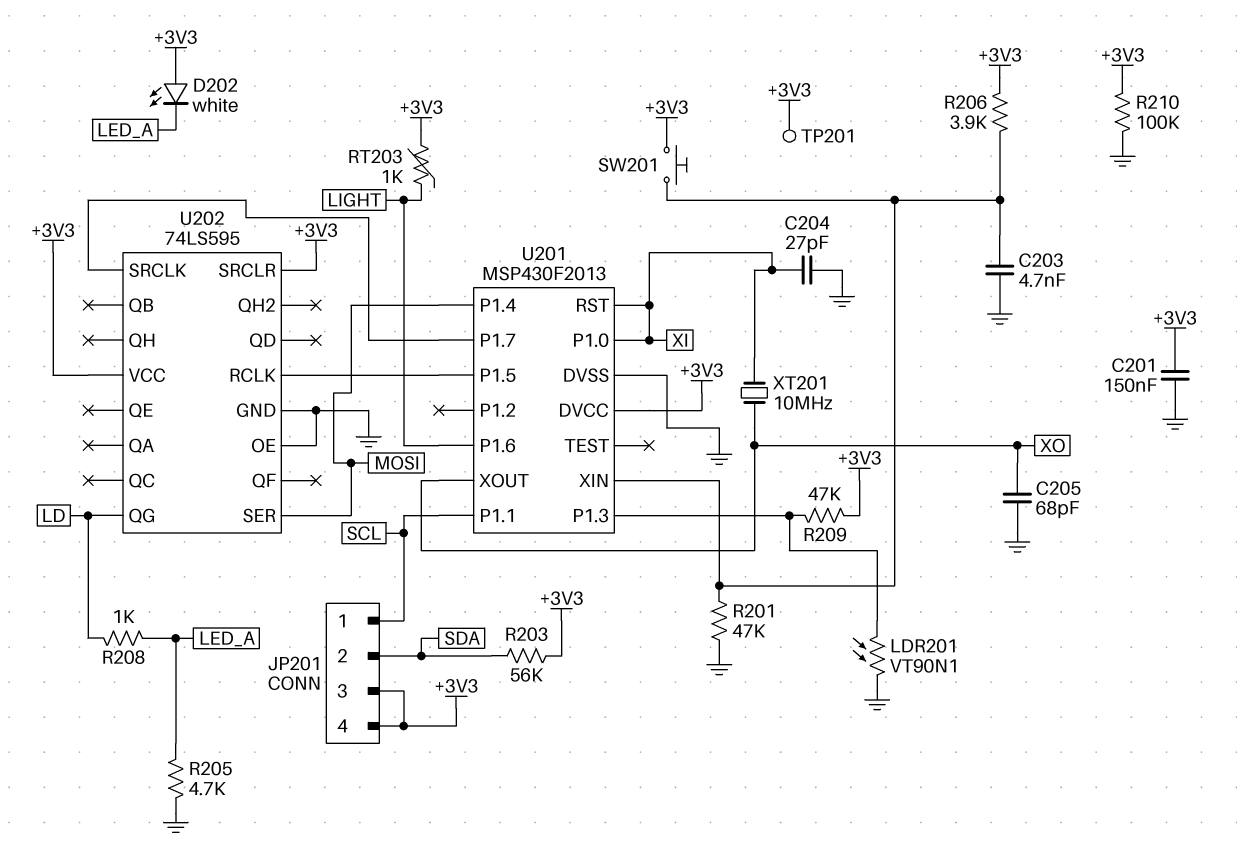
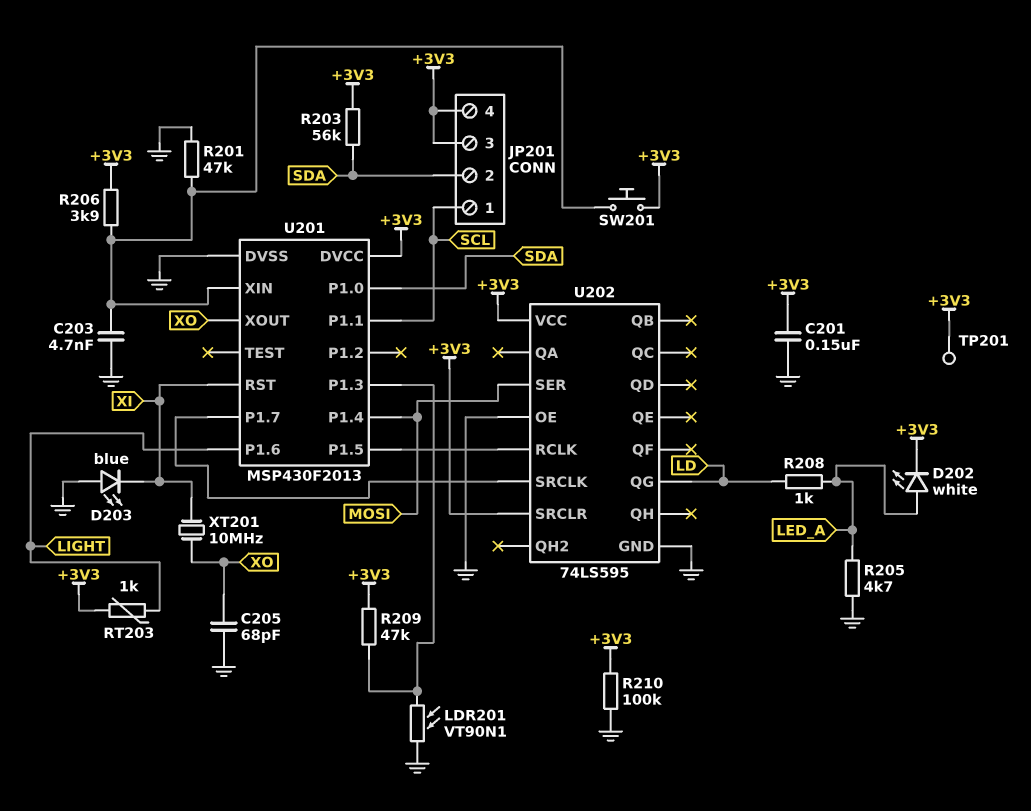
C204: 27pF (GND, XI) -> none
D202: LED white (A +3V3, K LED_A) -> LED white (A LED_A, K +3V3)
D203: none -> LED blue (A GND, K XI)
U201 pin P1.0: XI -> SDA

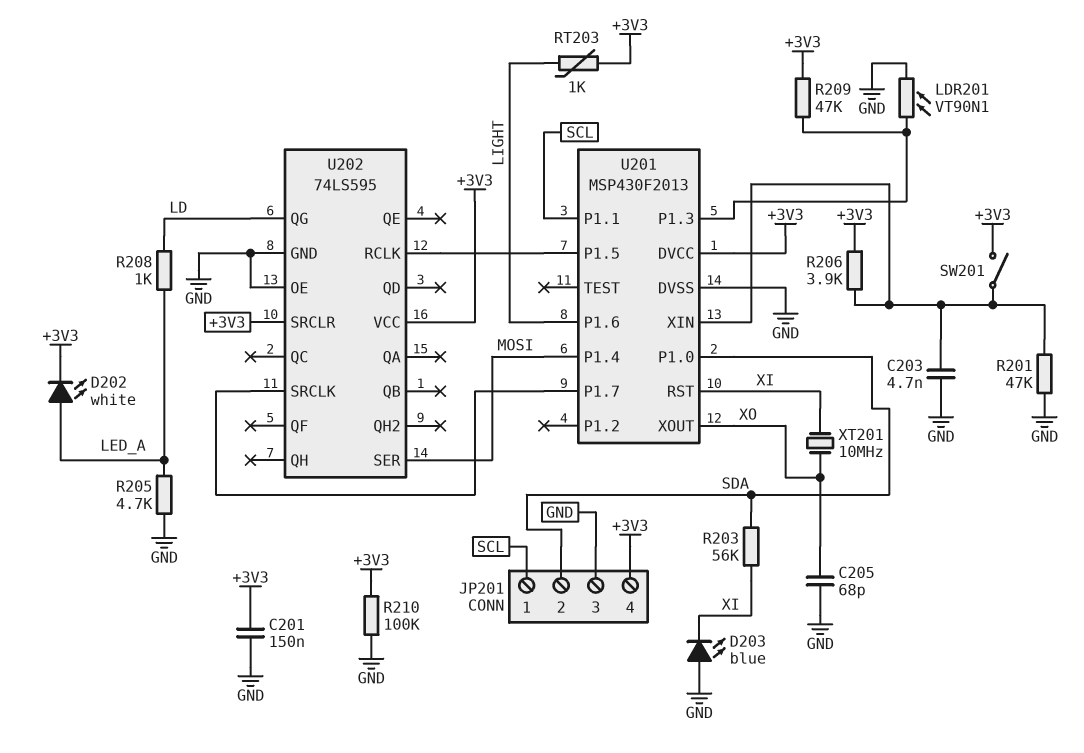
JP201 pin 3: +3V3 -> GND
R203: 56k (+3V3, SDA) -> 56k (SDA, XI)
SW201: button (+3V3, U201/XIN) -> switch (+3V3, U201/XIN)
TP201: test point (+3V3) -> none

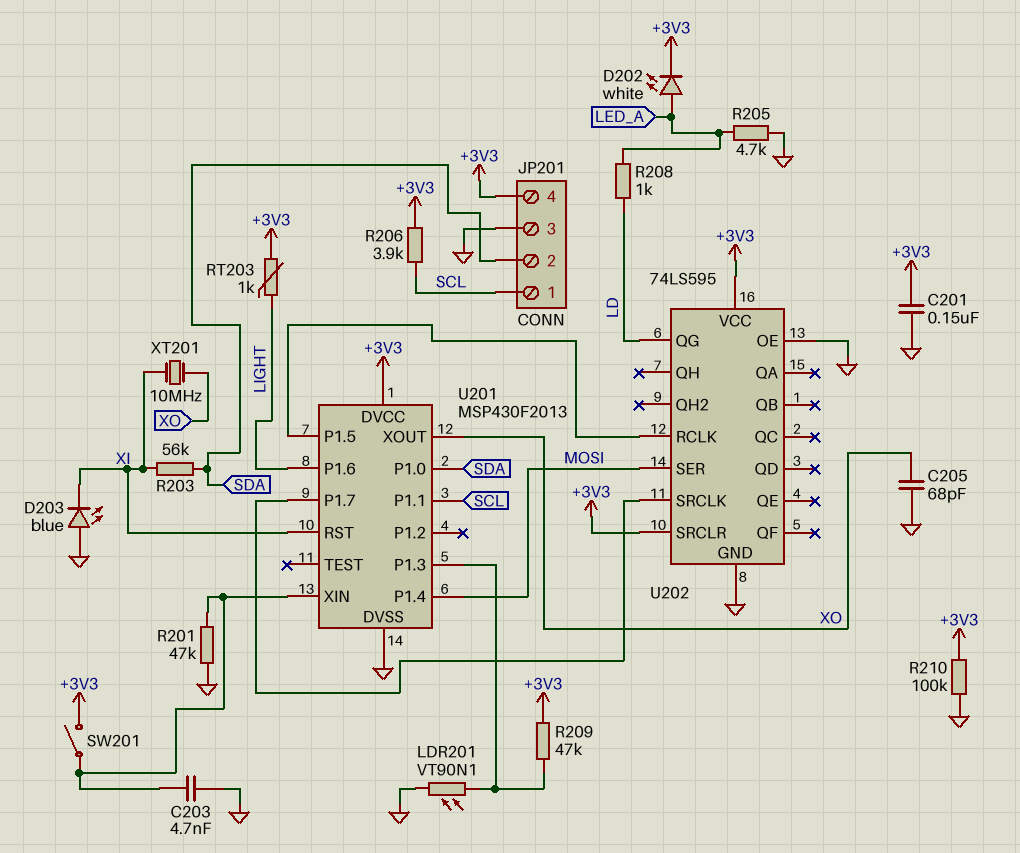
R206: 3.9k (+3V3, U201/XIN) -> 3.9k (+3V3, SCL)

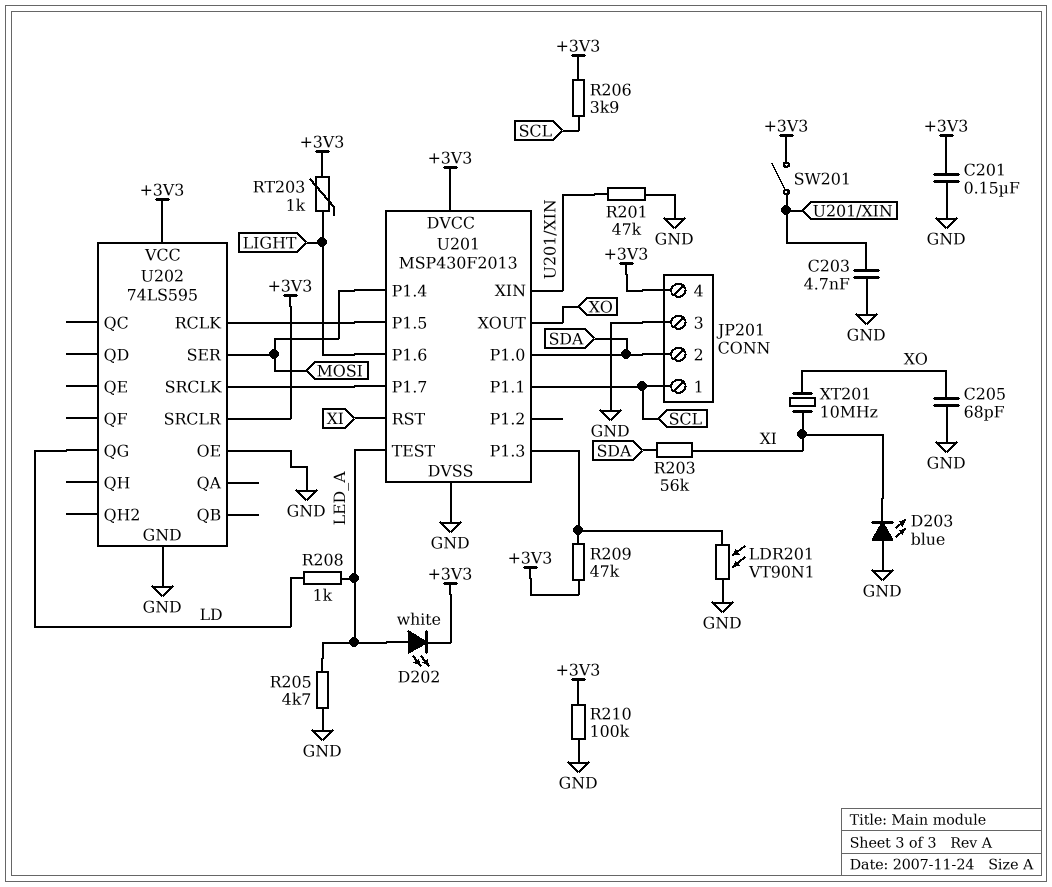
U201 pin TEST: none -> LED_A

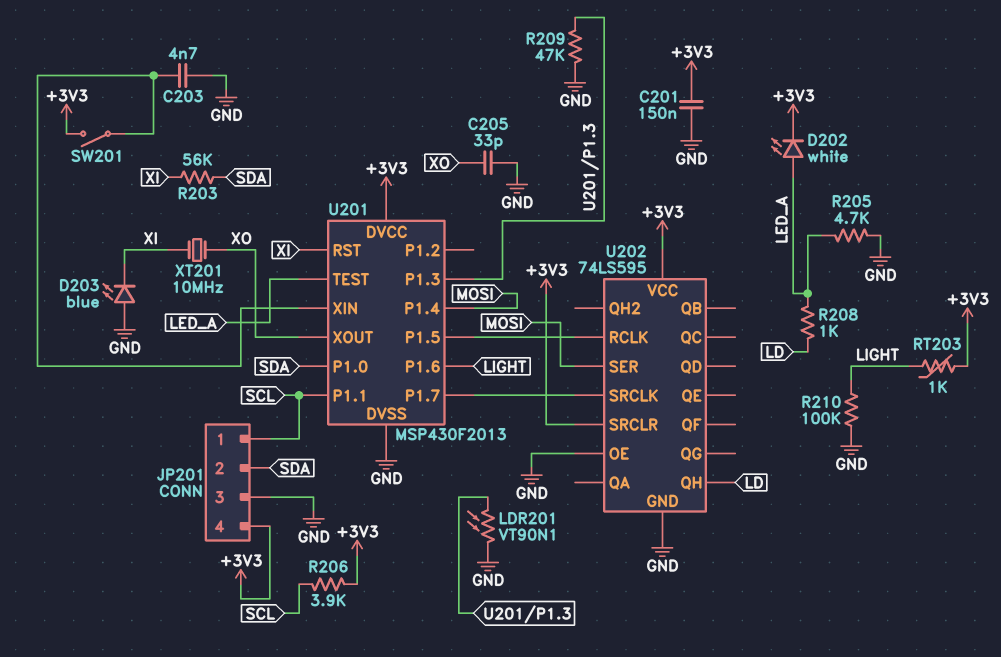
C205: 68pF (GND, XO) -> 33pF (GND, XO)
R201: 47k (GND, U201/XIN) -> none
R209: 47k (+3V3, U201/P1.3) -> 47k (GND, U201/P1.3)
R210: 100k (+3V3, GND) -> 100k (GND, LIGHT)
U202 pin QG: LD -> none
U202 pin QH: none -> LD

